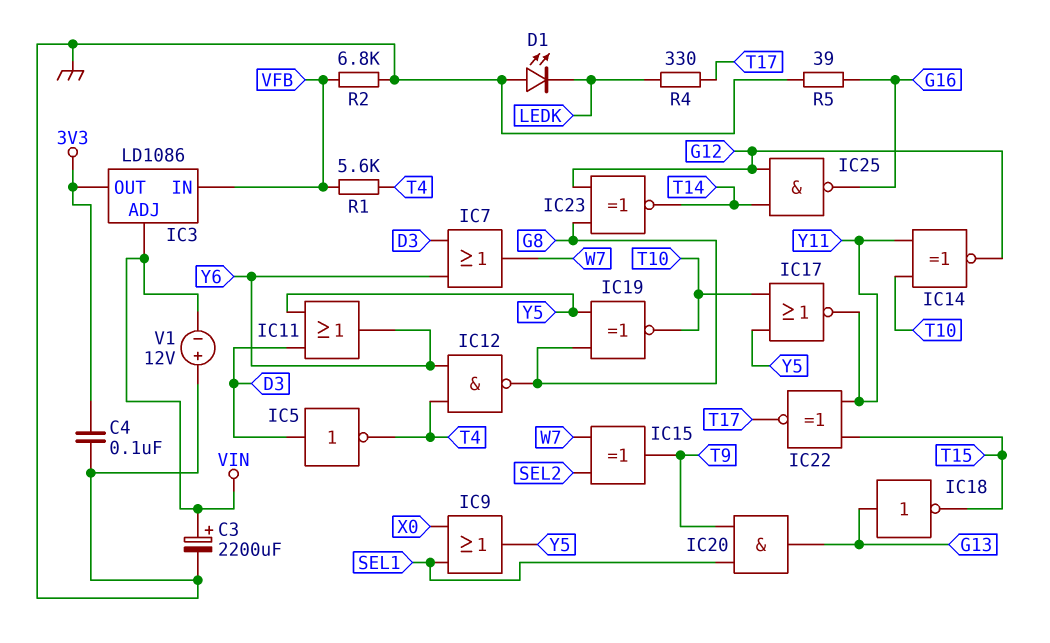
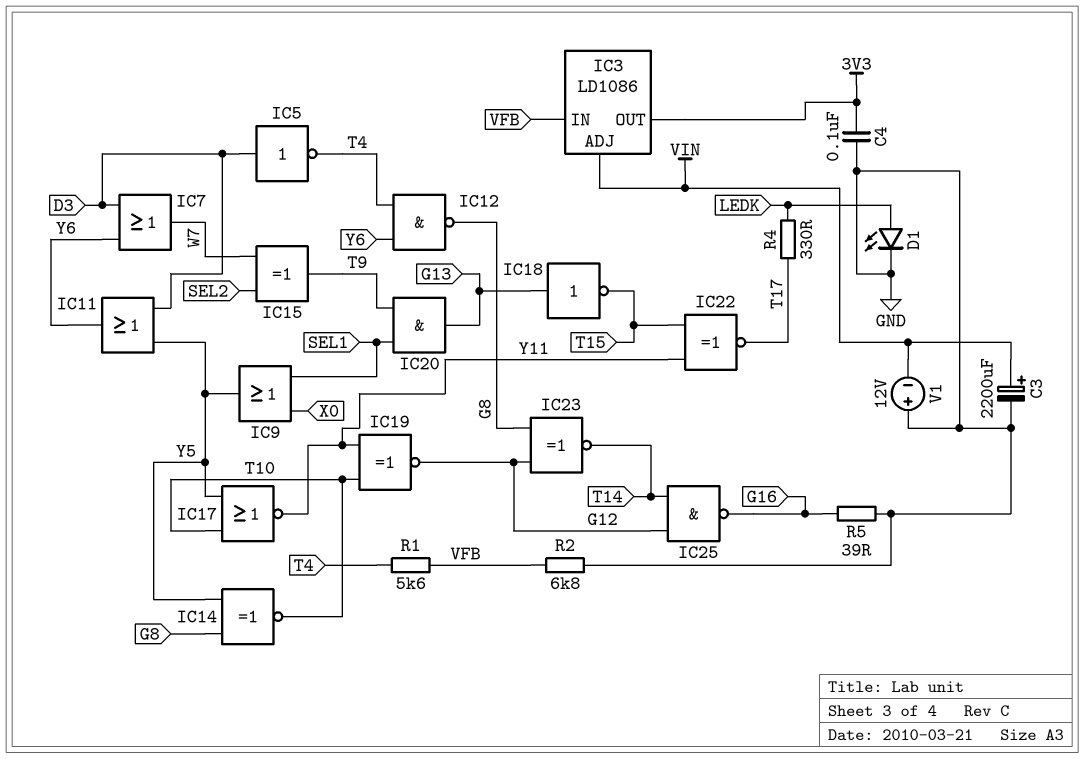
D1: LED (A GND, K LEDK) -> LED (A LEDK, K GND)
IC14: XNOR (in T10, in Y11, out G12) -> XNOR (in G8, in Y5, out T10)
IC19: XNOR (in G8, in Y5, out T10) -> XNOR (in T10, in Y11, out G12)

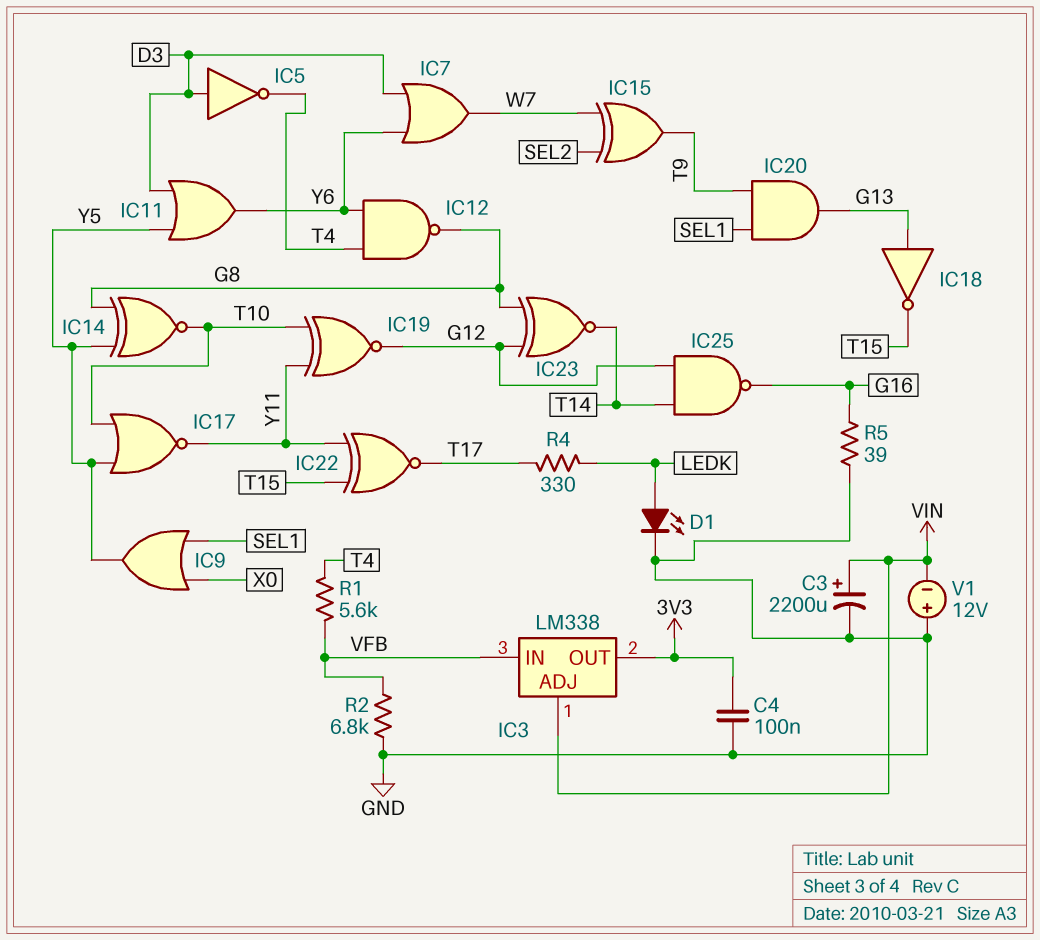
IC3: LD1086 -> LM338

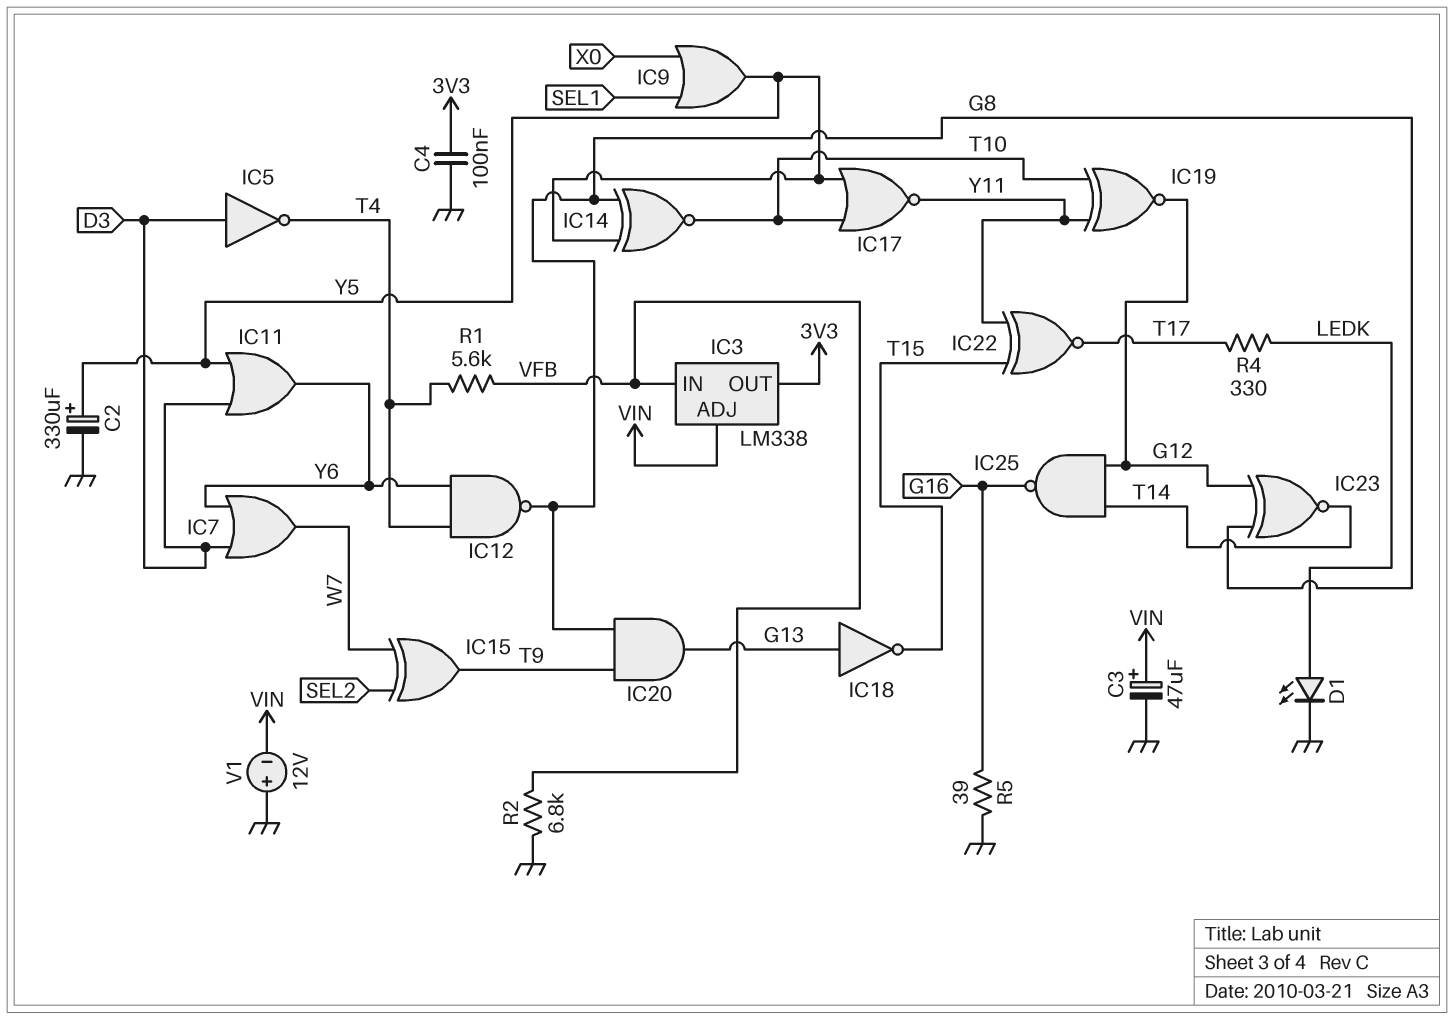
C2: none -> 330uF (plus Y5, minus GND)
C3: 2200uF (plus VIN, minus GND) -> 47uF (plus VIN, minus GND)
IC20: AND (in SEL1, in T9, out G13) -> AND (in G8, in T9, out G13)

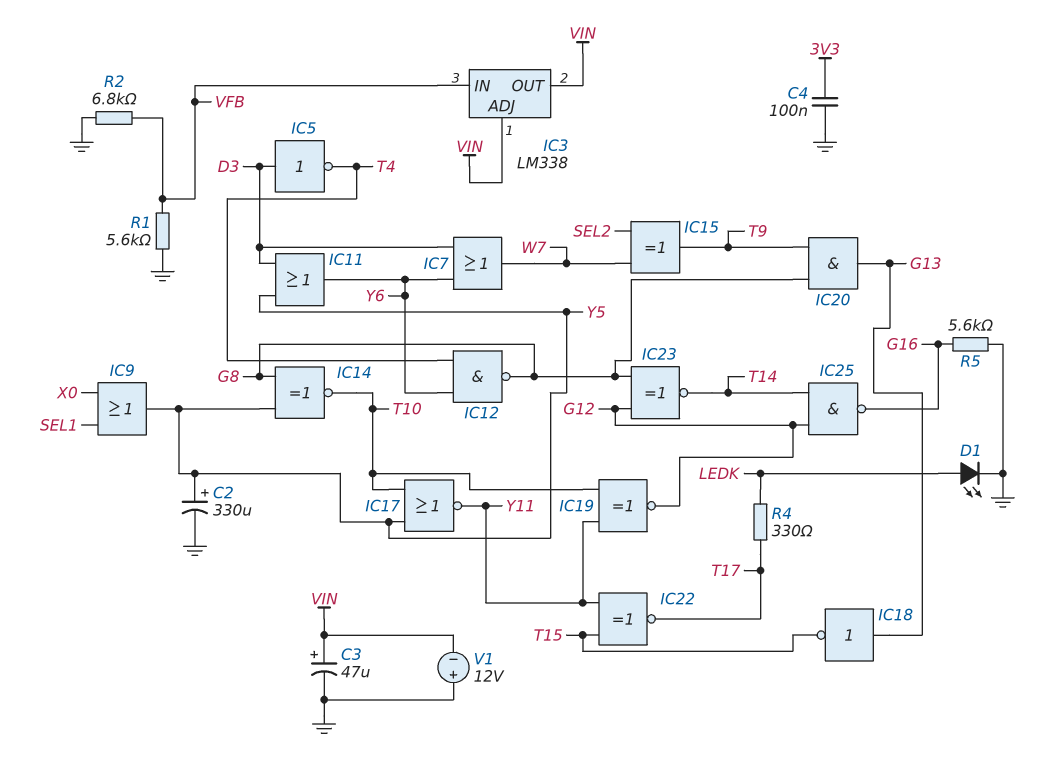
IC3 pin OUT: 3V3 -> VIN
R1: 5.6k (T4, VFB) -> 5.6k (GND, VFB)
R5: 39 (G16, GND) -> 5.6k (G16, GND)

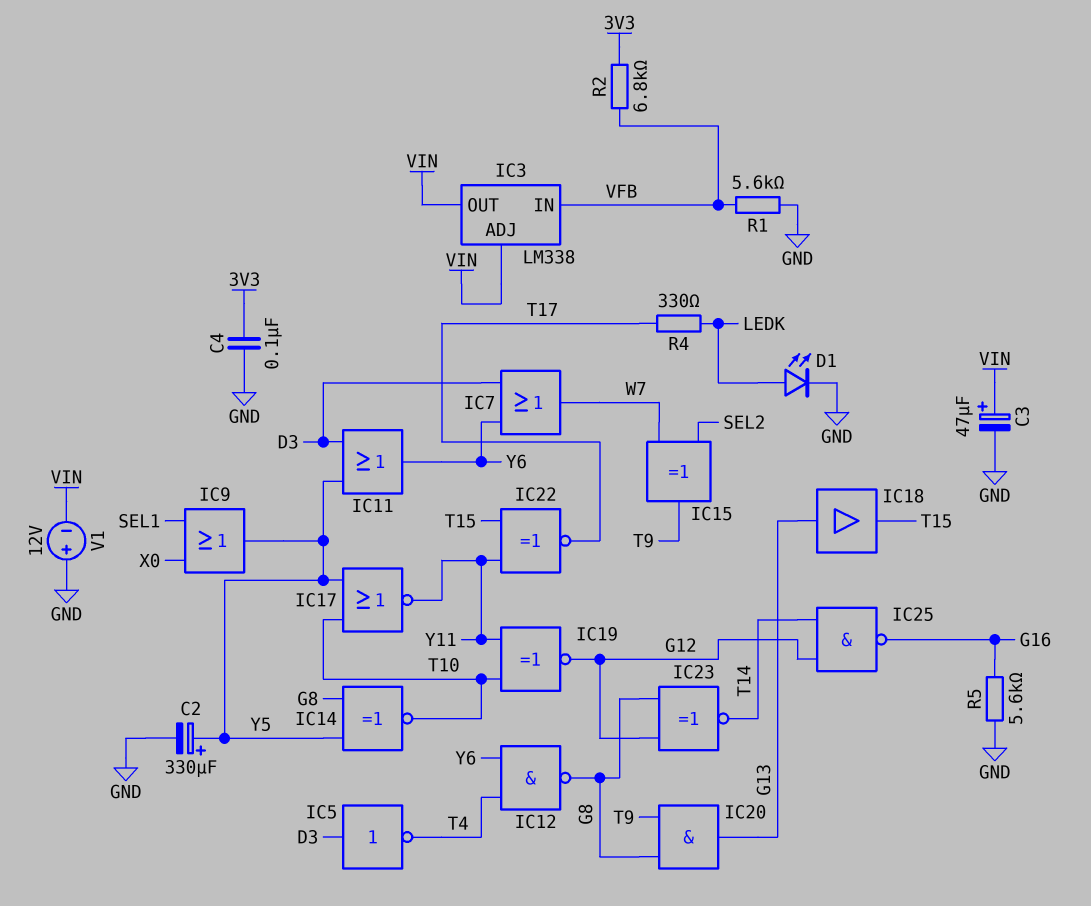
IC18: NOT (in G13, out T15) -> buffer (in G13, out T15)
R2: 6.8k (GND, VFB) -> 6.8k (3V3, VFB)

